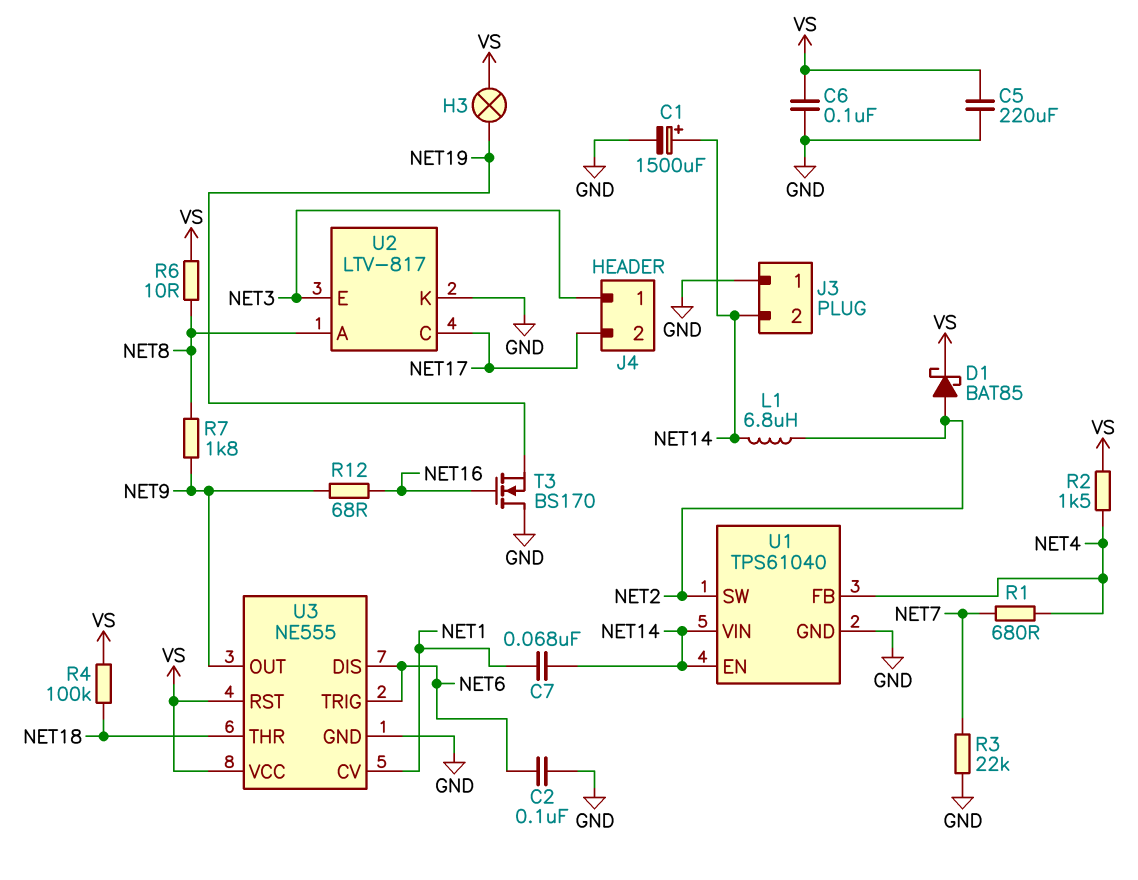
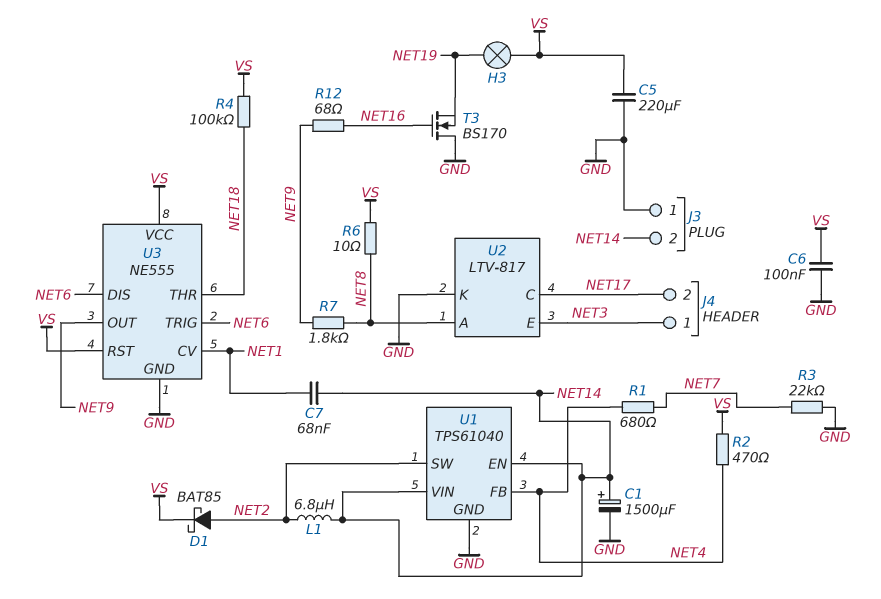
C2: 100nF (GND, NET6) -> none
R2: 1.5k (NET4, VS) -> 470 (NET4, VS)

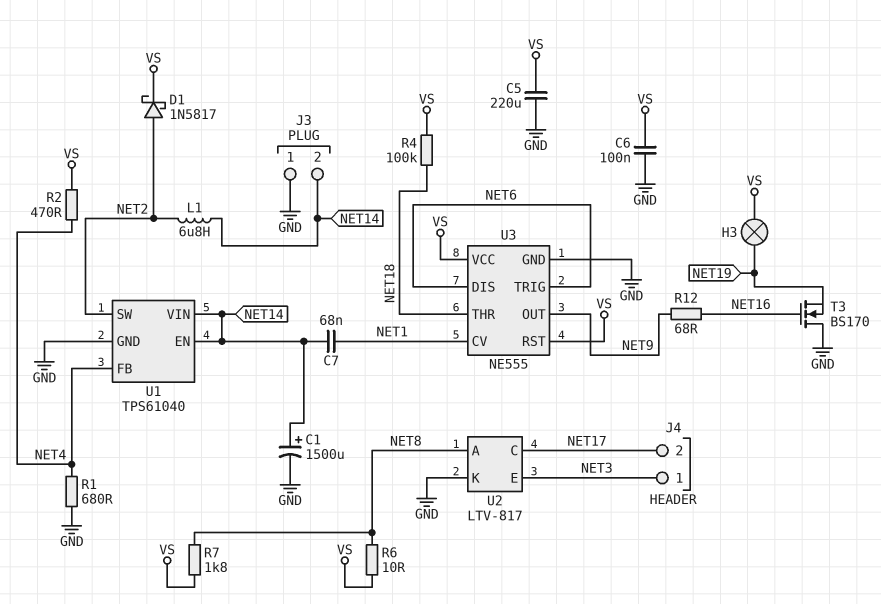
D1: schottky BAT85 (A NET2, K VS) -> schottky 1N5817 (A NET2, K VS)
R1: 680 (NET4, NET7) -> 680 (GND, NET4)
R3: 22k (GND, NET7) -> none
R7: 1.8k (NET8, NET9) -> 1.8k (NET8, VS)

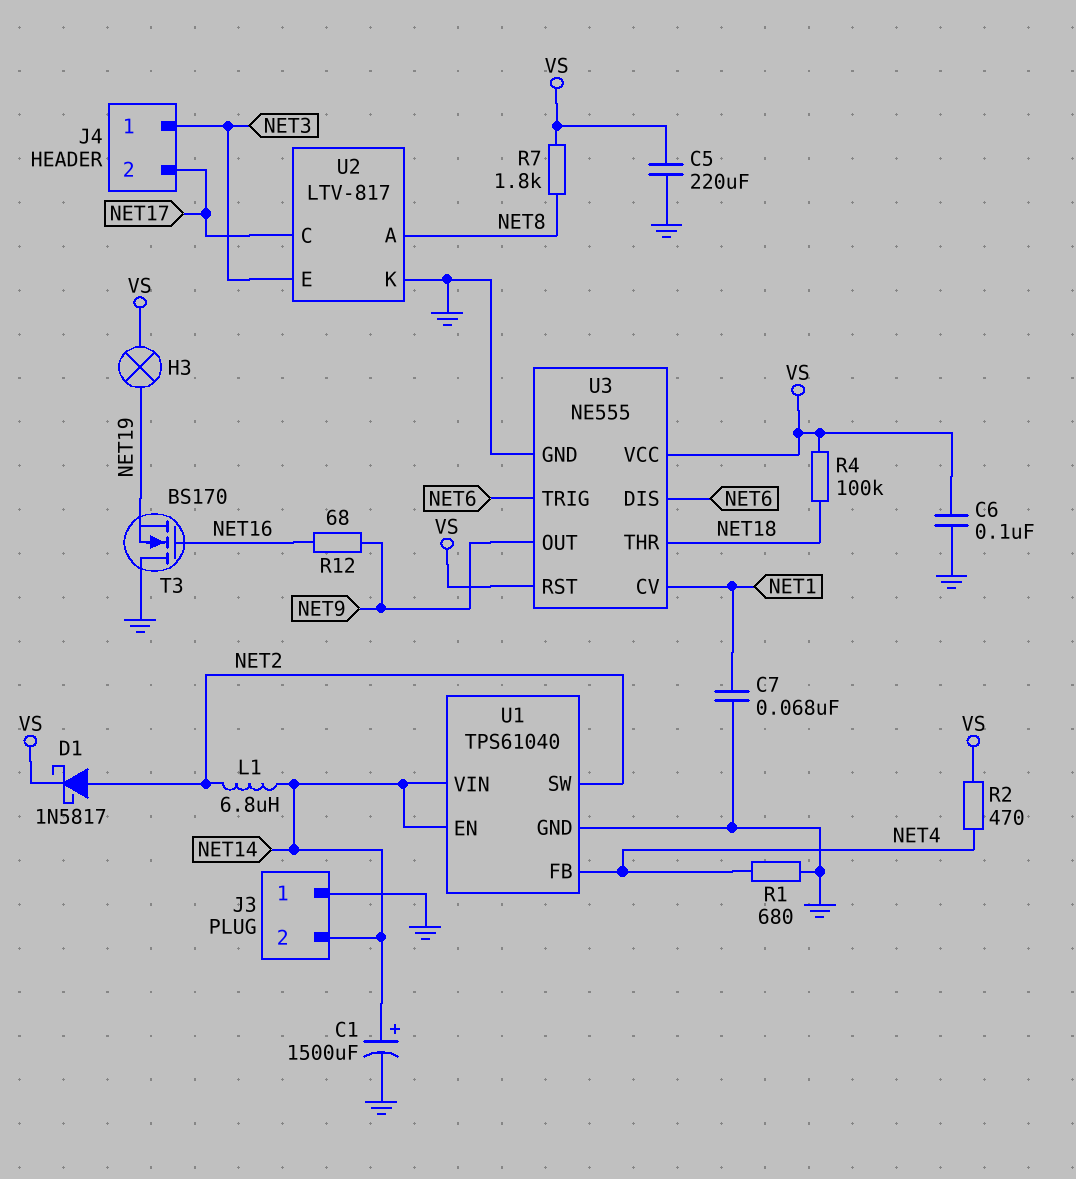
C7: 68nF (NET1, NET14) -> 68nF (GND, NET1)
R6: 10 (NET8, VS) -> none

